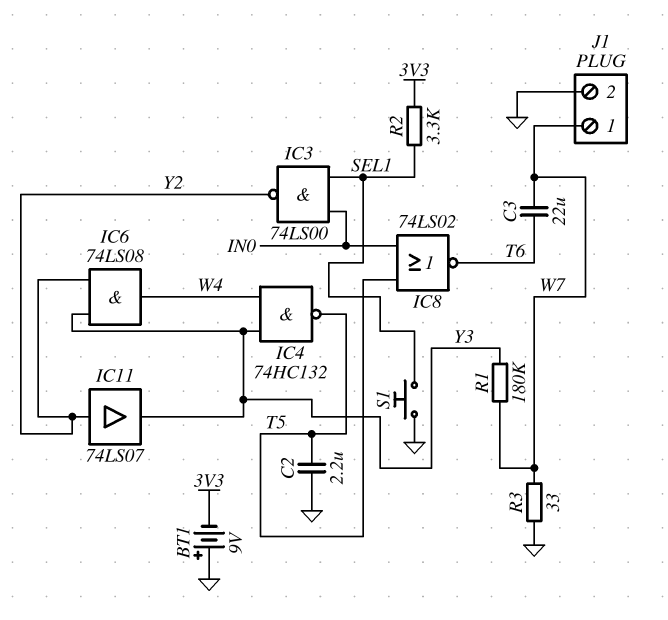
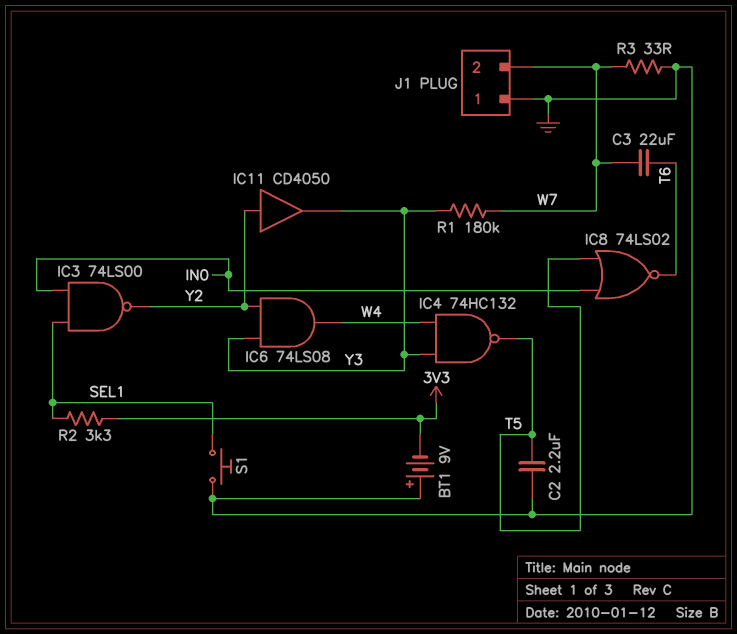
IC11: buffer 74LS07 (in Y2, out Y3) -> buffer CD4050 (in Y2, out Y3)
J1 pin 1: W7 -> GND
J1 pin 2: GND -> W7

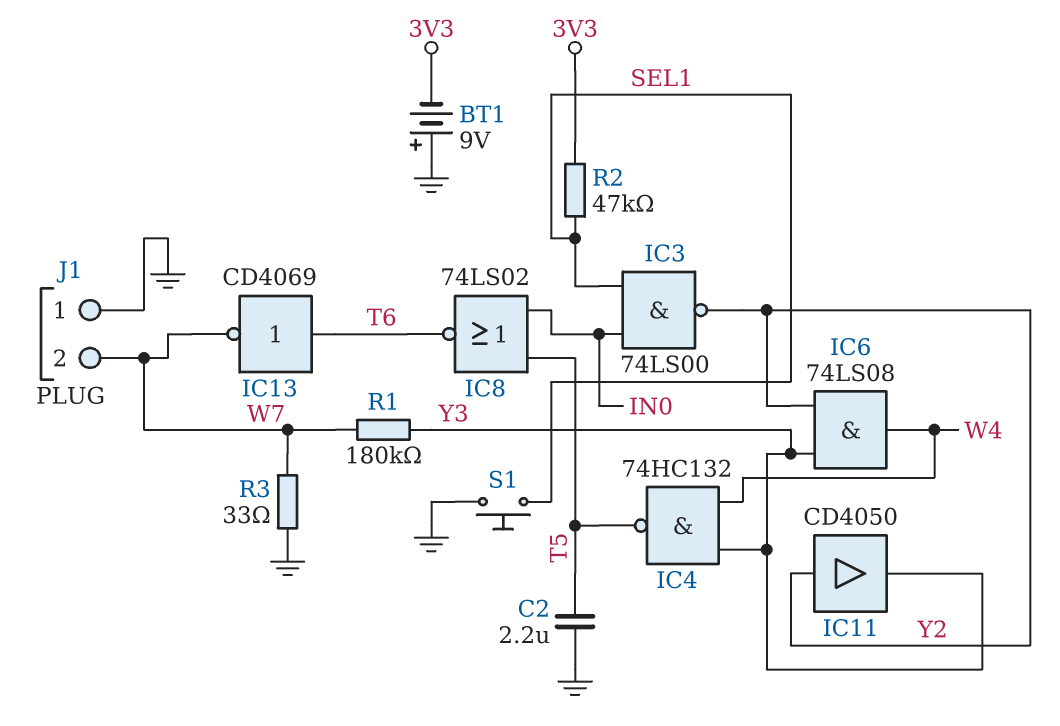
C3: 22uF (T6, W7) -> none
IC13: none -> NOT CD4069 (in T6, out W7)
R2: 3.3k (3V3, SEL1) -> 47k (3V3, SEL1)

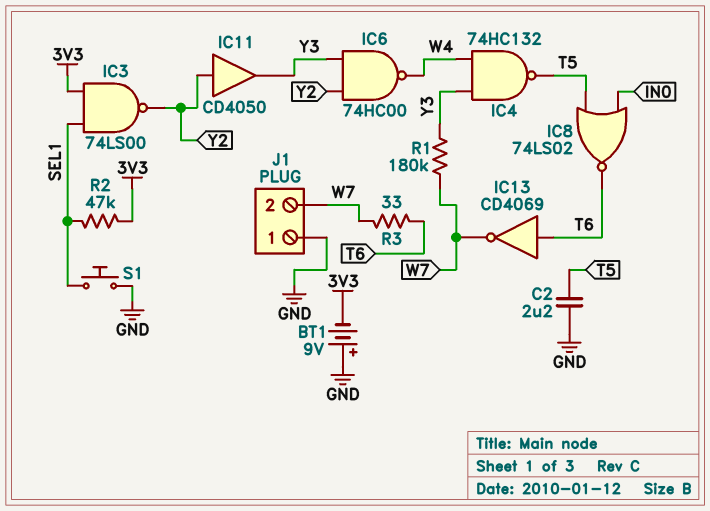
IC3: NAND 74LS00 (in IN0, in SEL1, out Y2) -> NAND 74LS00 (in 3V3, in SEL1, out Y2)
IC6: AND 74LS08 (in Y2, in Y3, out W4) -> NAND 74HC00 (in Y2, in Y3, out W4)
R3: 33 (GND, W7) -> 33 (T6, W7)

